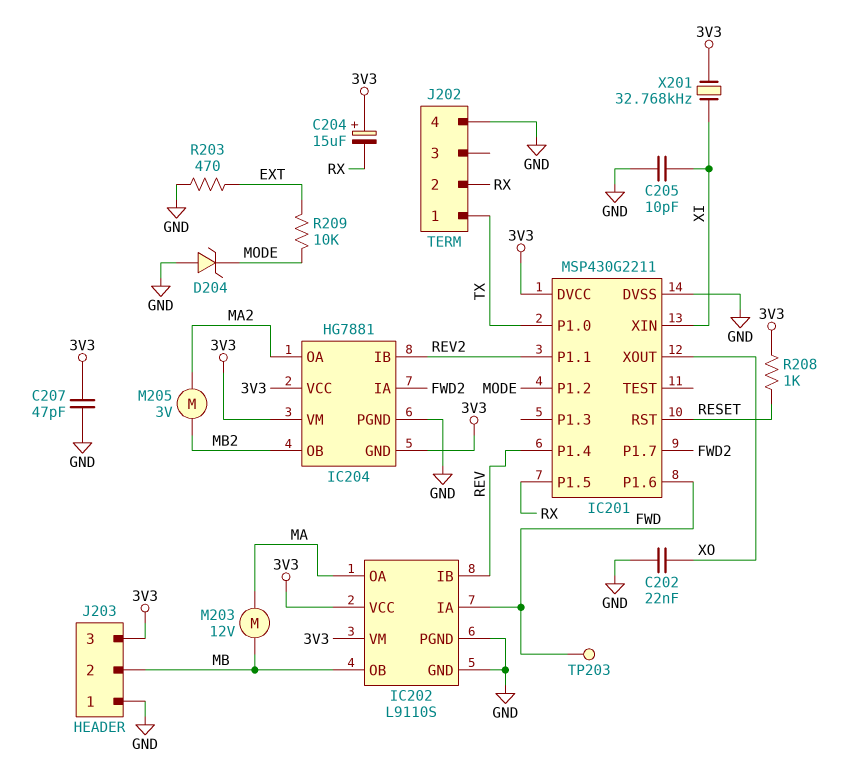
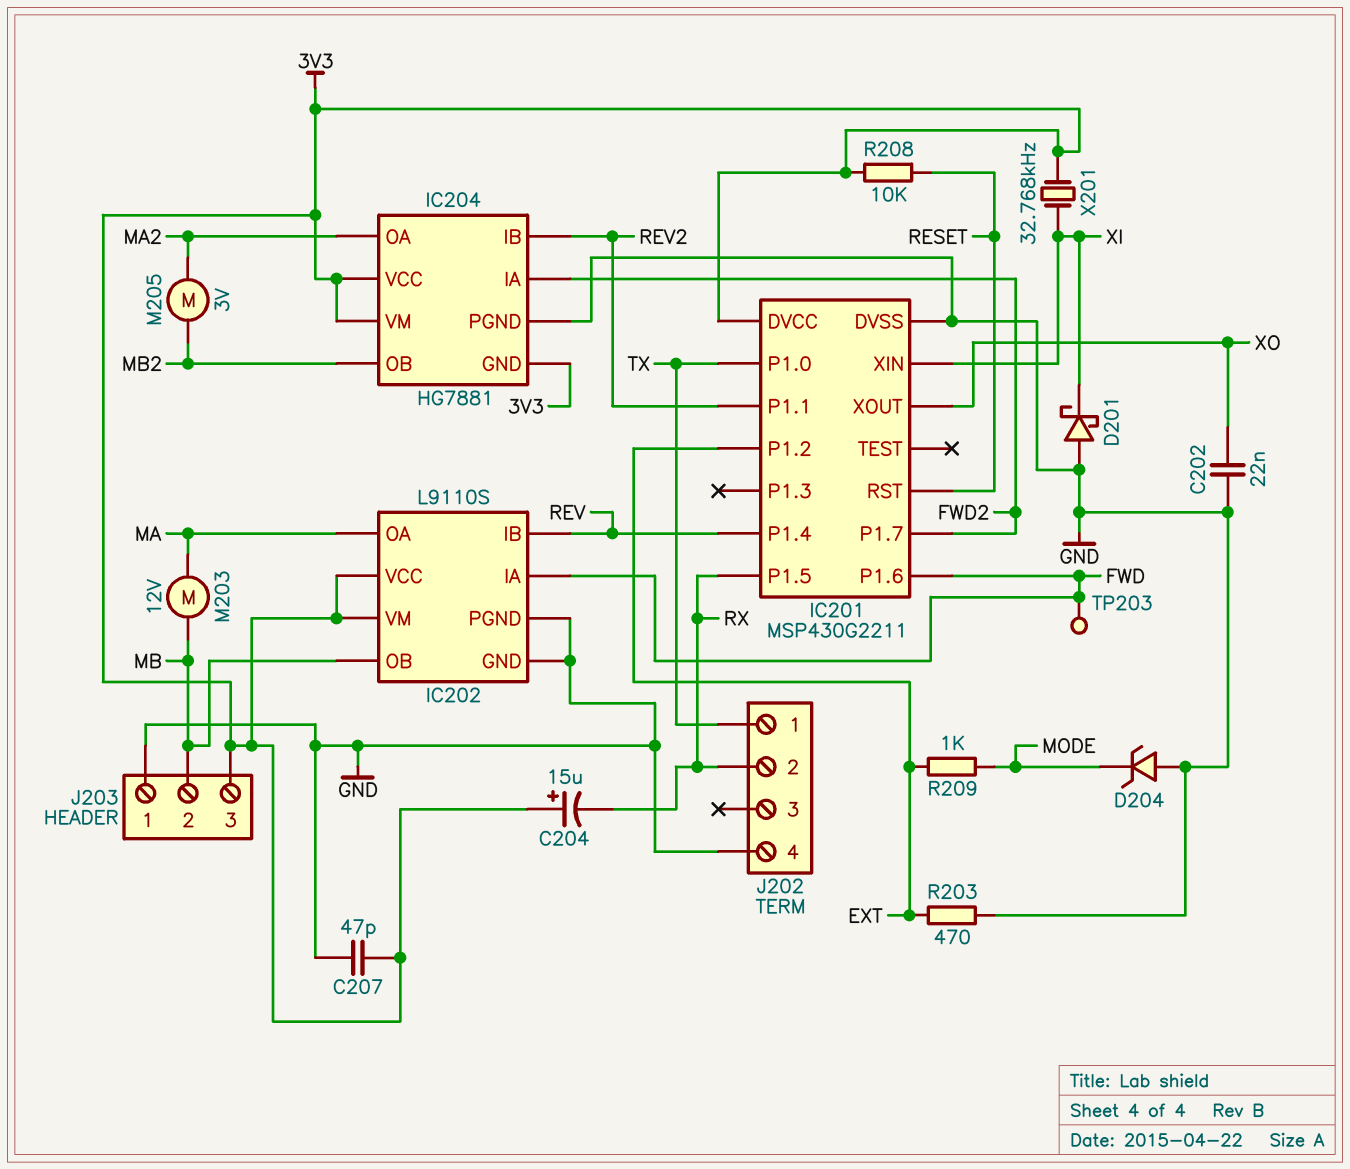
C205: 10pF (GND, XI) -> none
D201: none -> schottky (A GND, K XI)
IC201 pin P1.2: MODE -> EXT
R208: 1k (3V3, RESET) -> 10k (3V3, RESET)
R209: 10k (EXT, MODE) -> 1k (EXT, MODE)

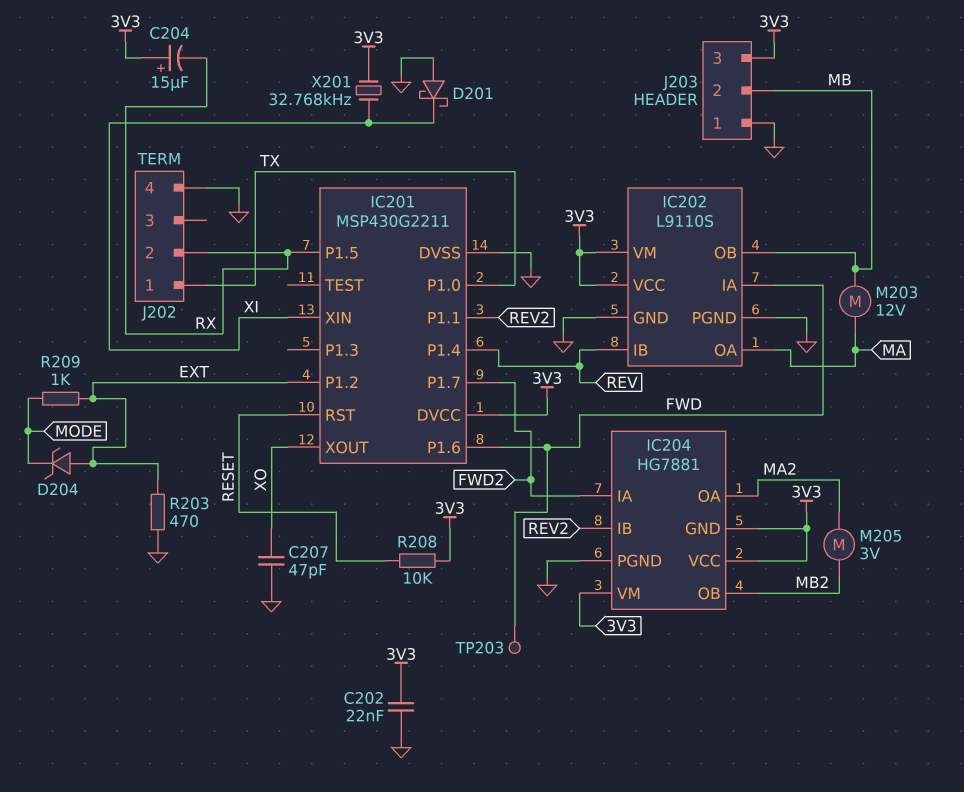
C202: 22nF (GND, XO) -> 22nF (3V3, GND)
C207: 47pF (3V3, GND) -> 47pF (GND, XO)
D204: zener (A GND, K MODE) -> zener (A EXT, K MODE)

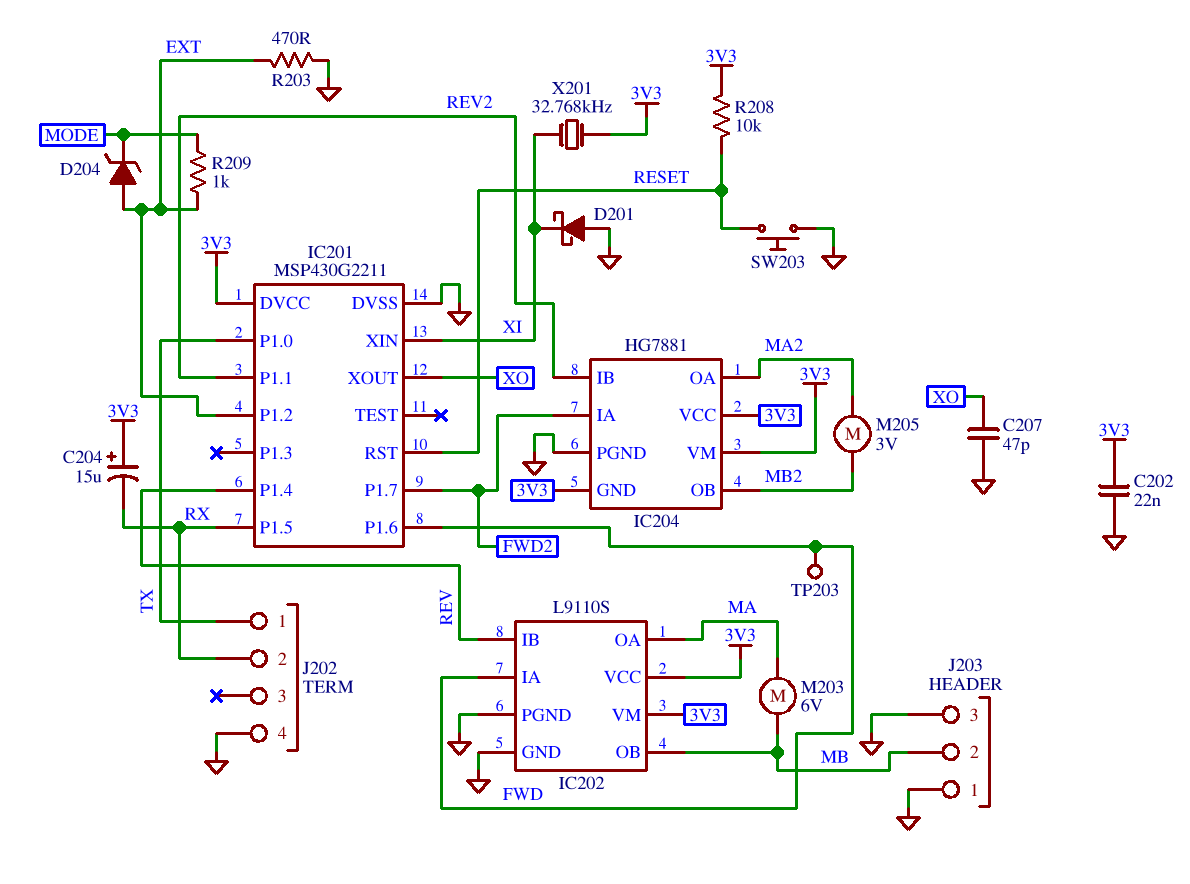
J203 pin 3: 3V3 -> GND
M203: motor 12V (MA, MB) -> motor 6V (MA, MB)
SW203: none -> button (GND, RESET)

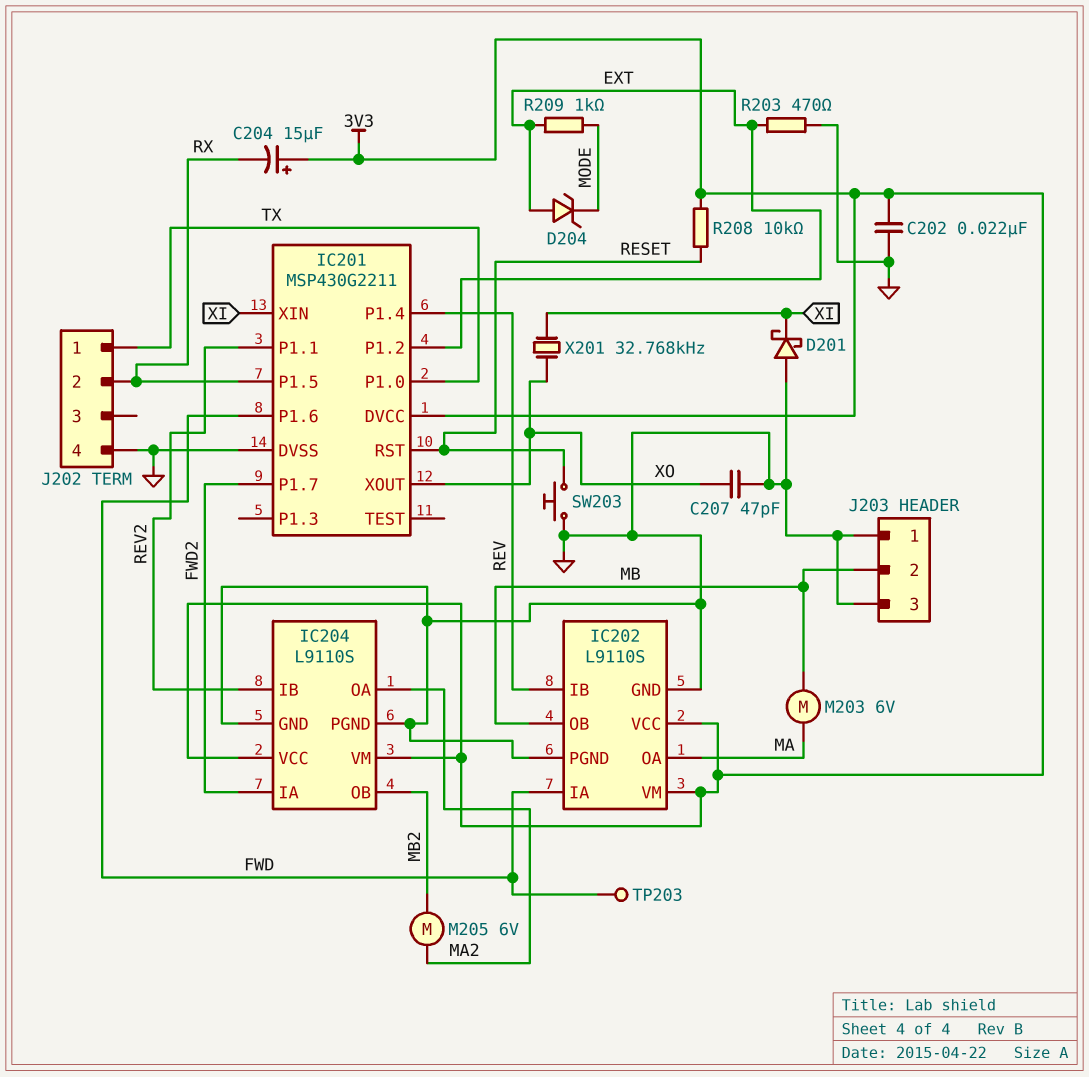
IC204: HG7881 -> L9110S
IC204 pin GND: 3V3 -> GND
M205: motor 3V (MA2, MB2) -> motor 6V (MA2, MB2)
X201: 32.768kHz (3V3, XI) -> 32.768kHz (XI, XO)

